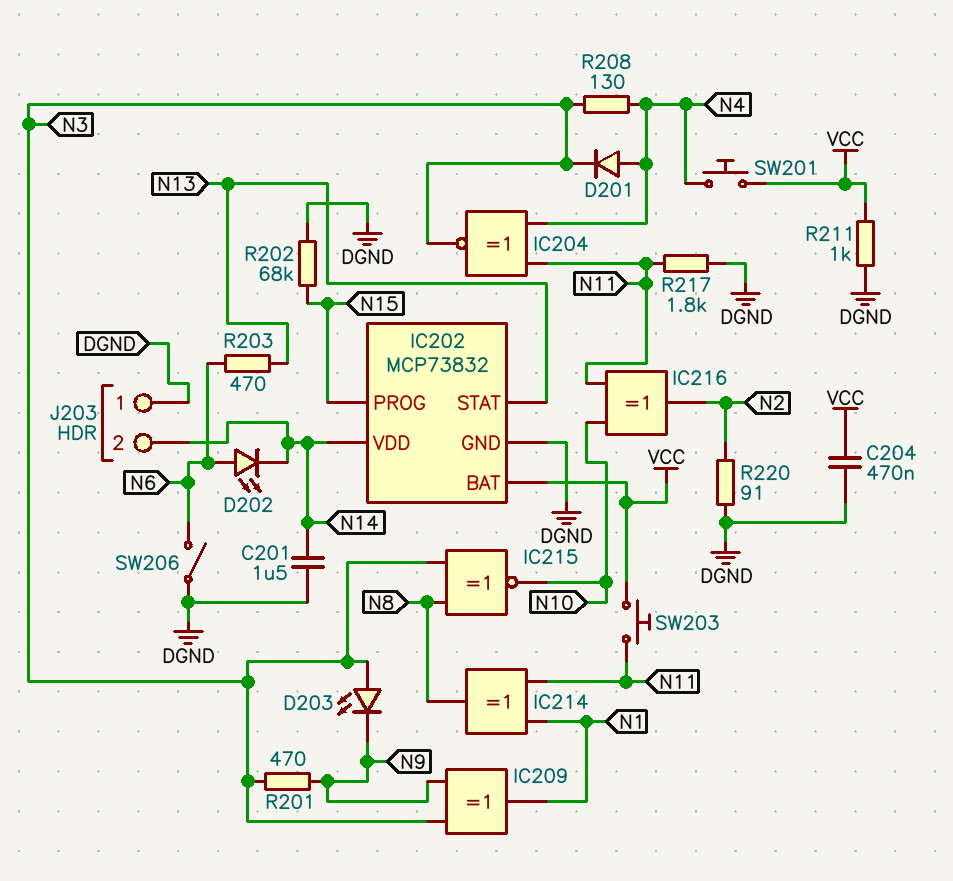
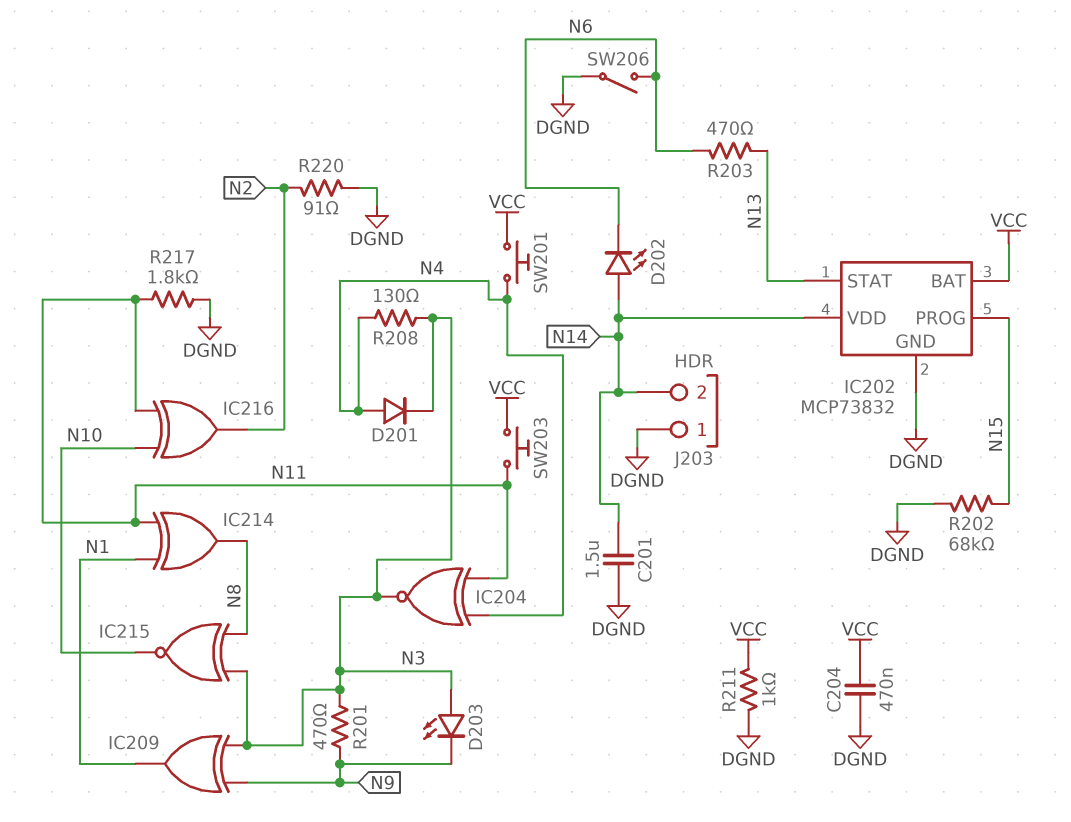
D202: LED (A N6, K N14) -> LED (A N14, K N6)

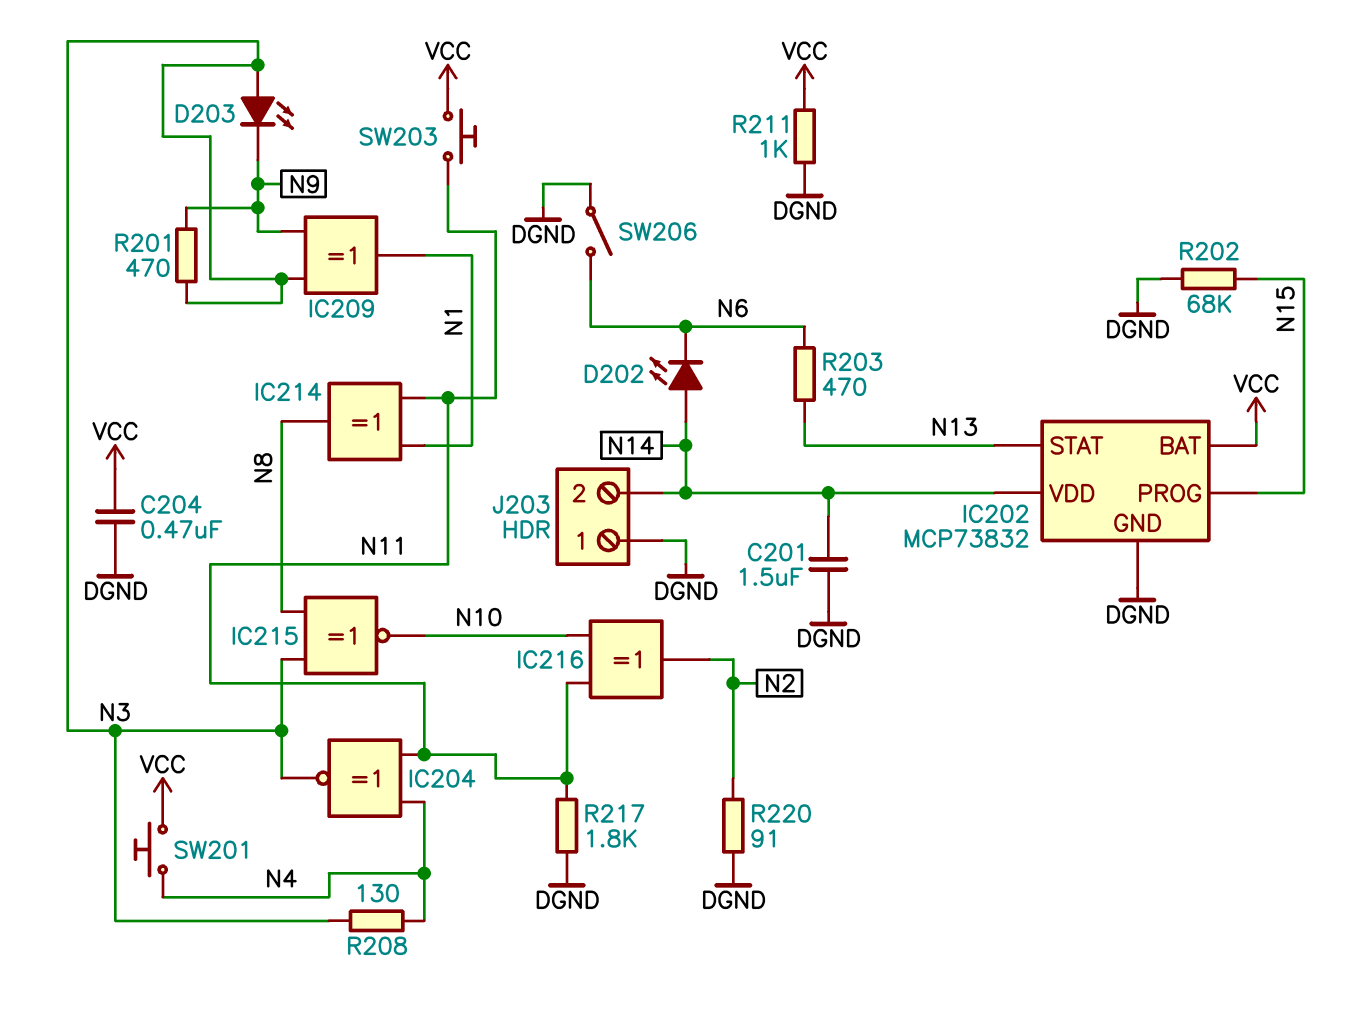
D201: diode (A N4, K N3) -> none

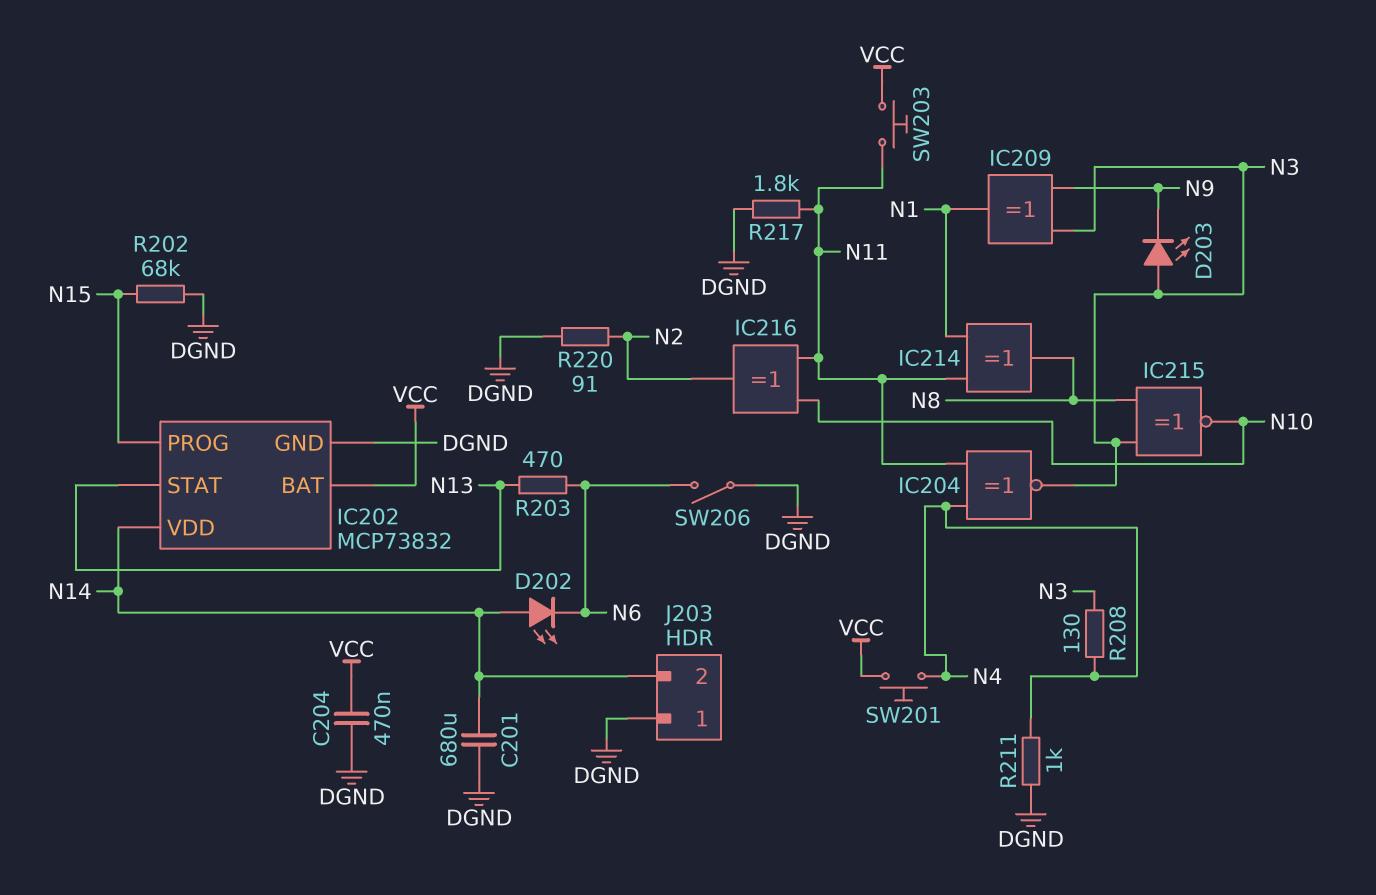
C201: 1.5uF (DGND, N14) -> 680uF (DGND, N14)
R201: 470 (N3, N9) -> none
R211: 1k (DGND, VCC) -> 1k (DGND, N4)

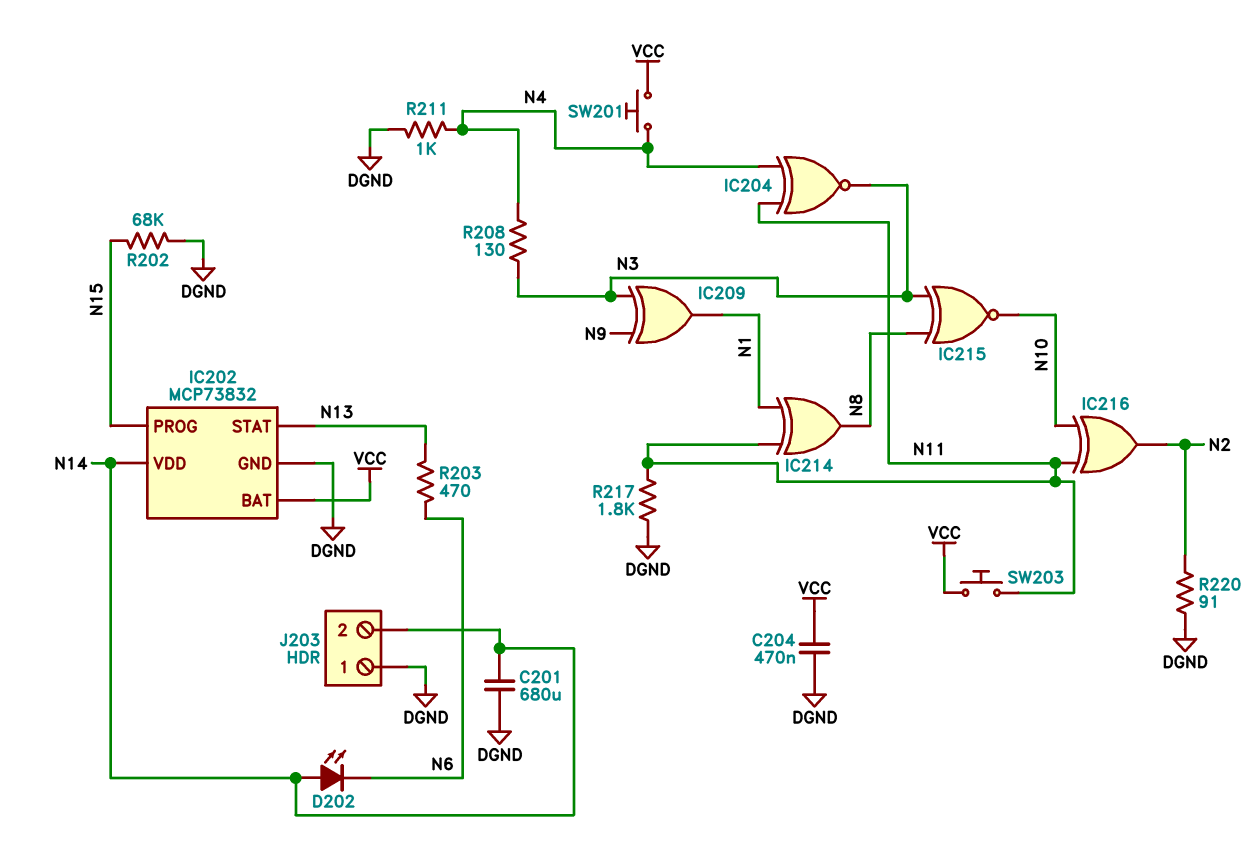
D203: LED (A N3, K N9) -> none
SW206: switch (DGND, N6) -> none

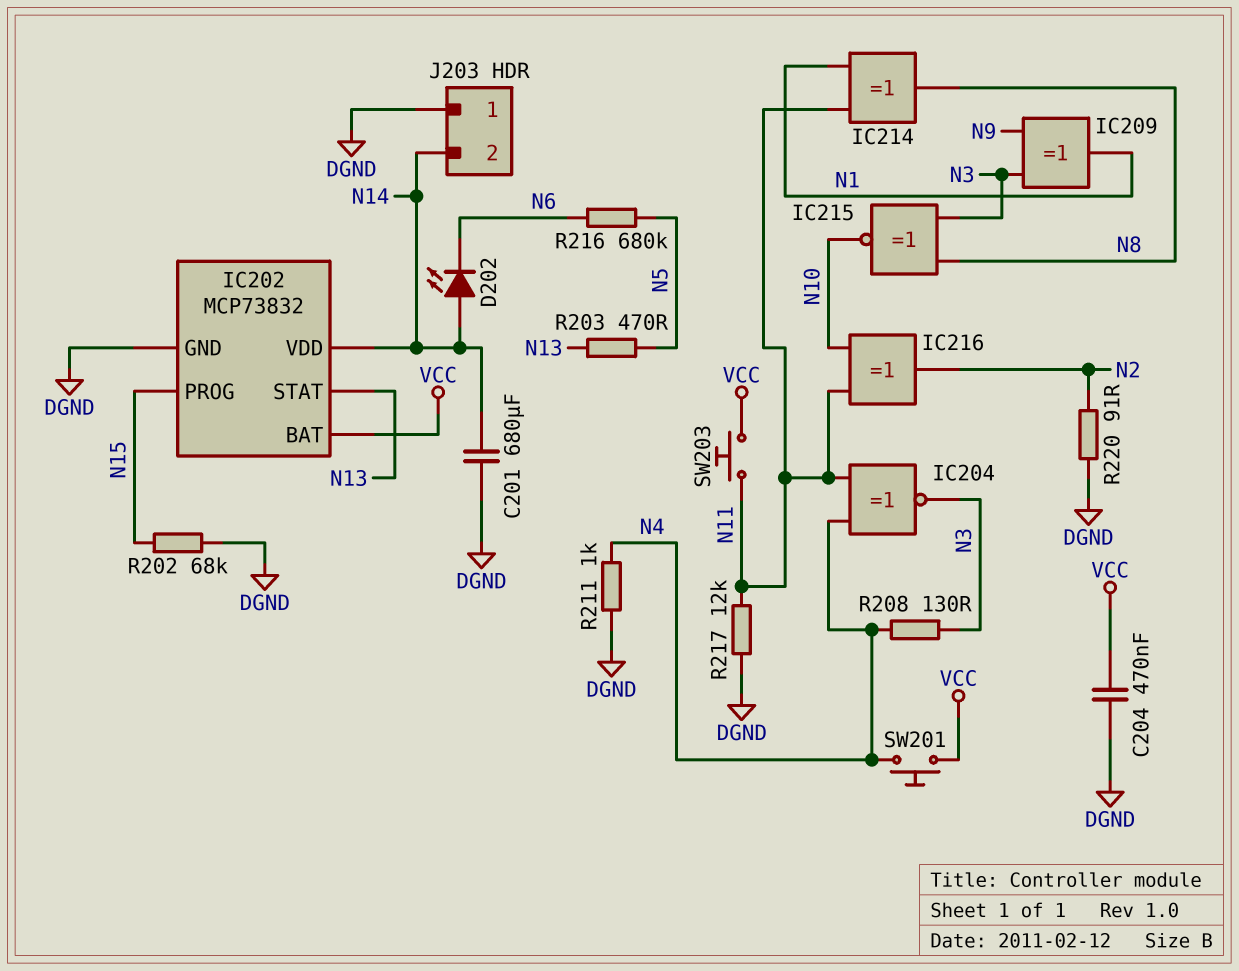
R203: 470 (N6, N13) -> 470 (N5, N13)
R216: none -> 680k (N5, N6)
R217: 1.8k (DGND, N11) -> 12k (DGND, N11)

